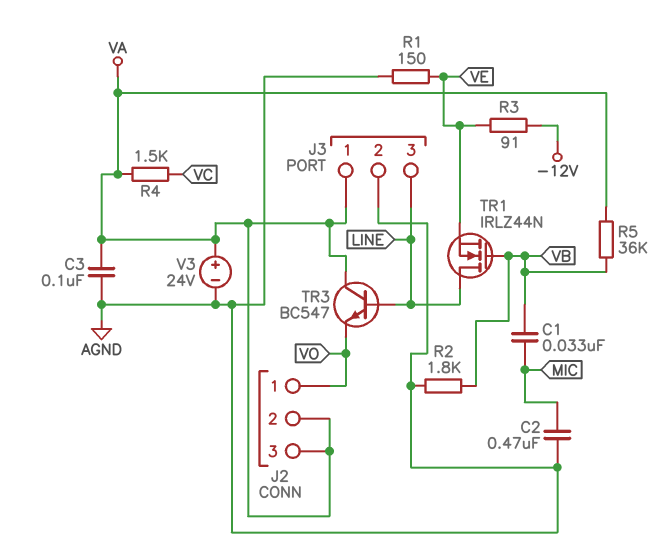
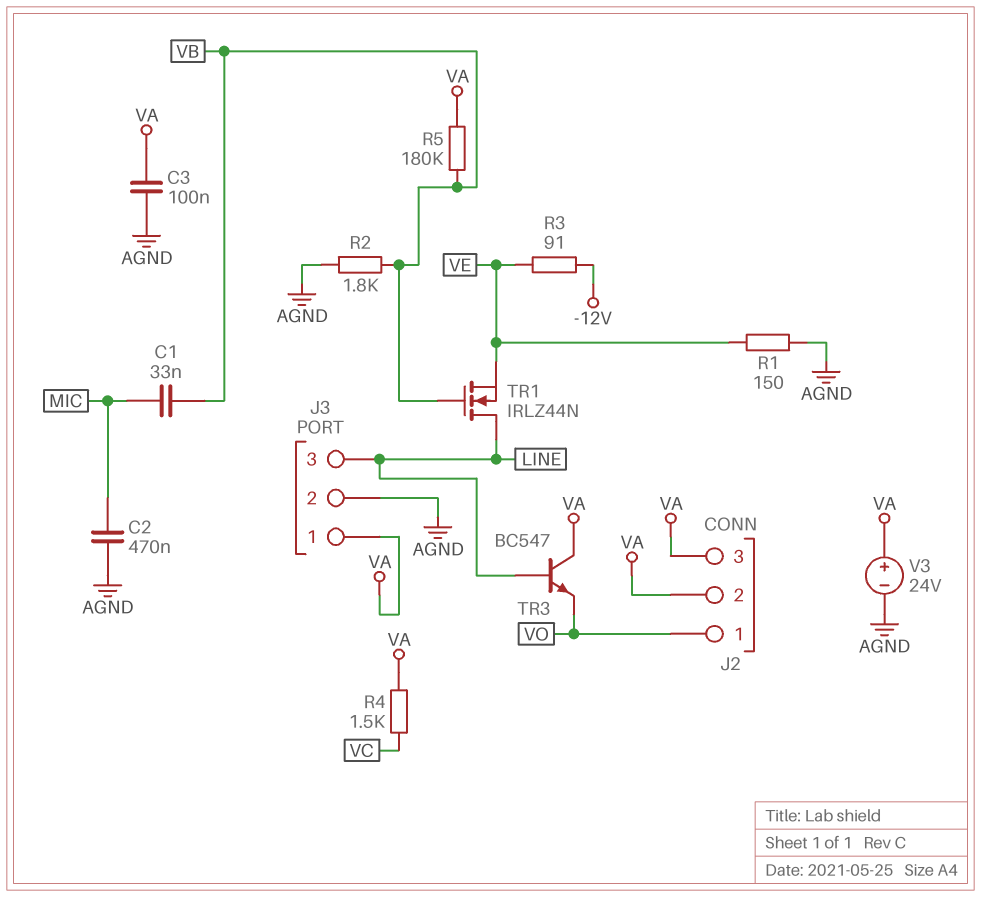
R5: 36k (VA, VB) -> 180k (VA, VB)

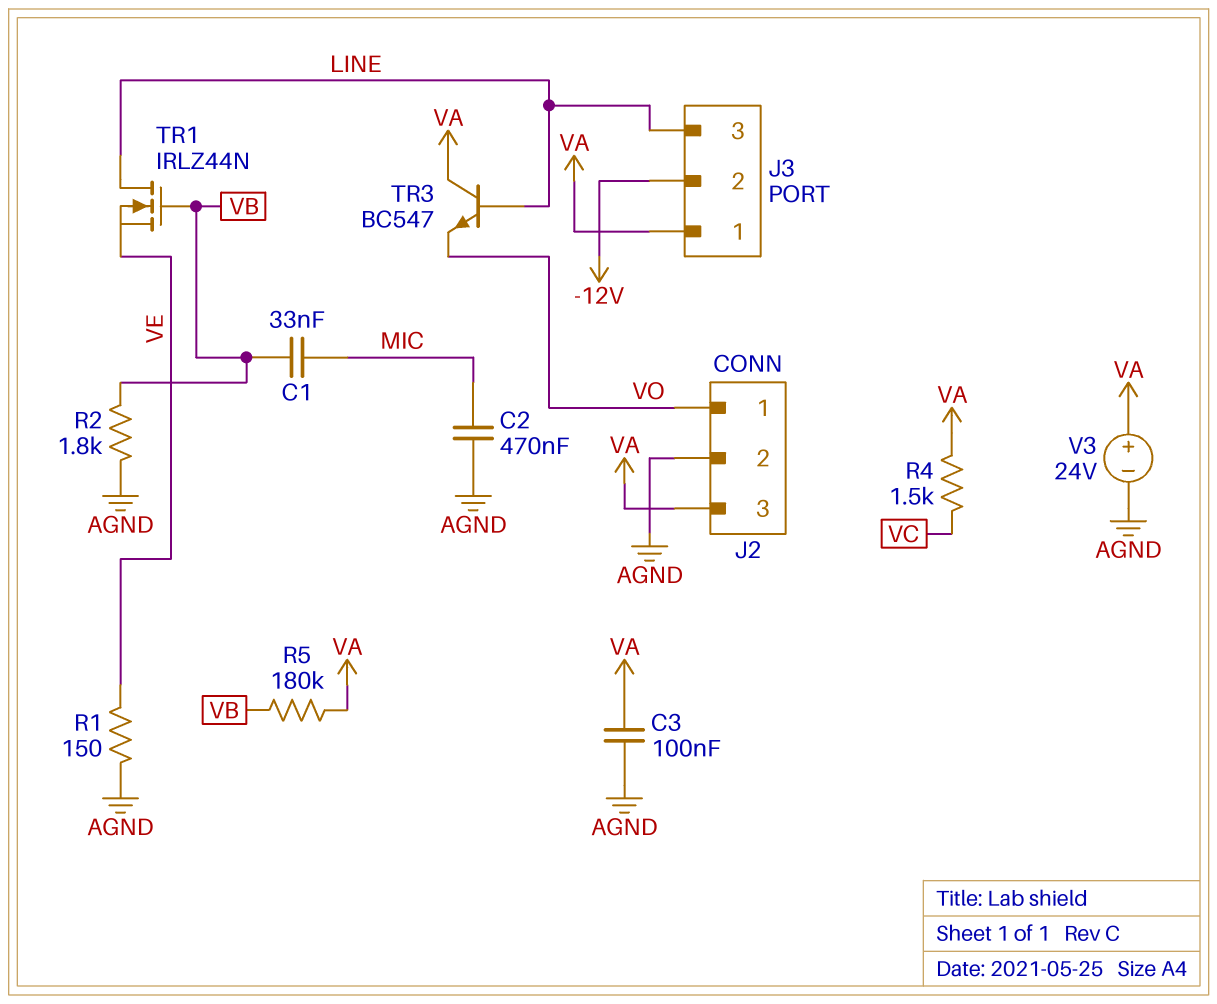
J2 pin 2: VA -> AGND
J3 pin 2: AGND -> -12V
R3: 91 (-12V, VE) -> none

